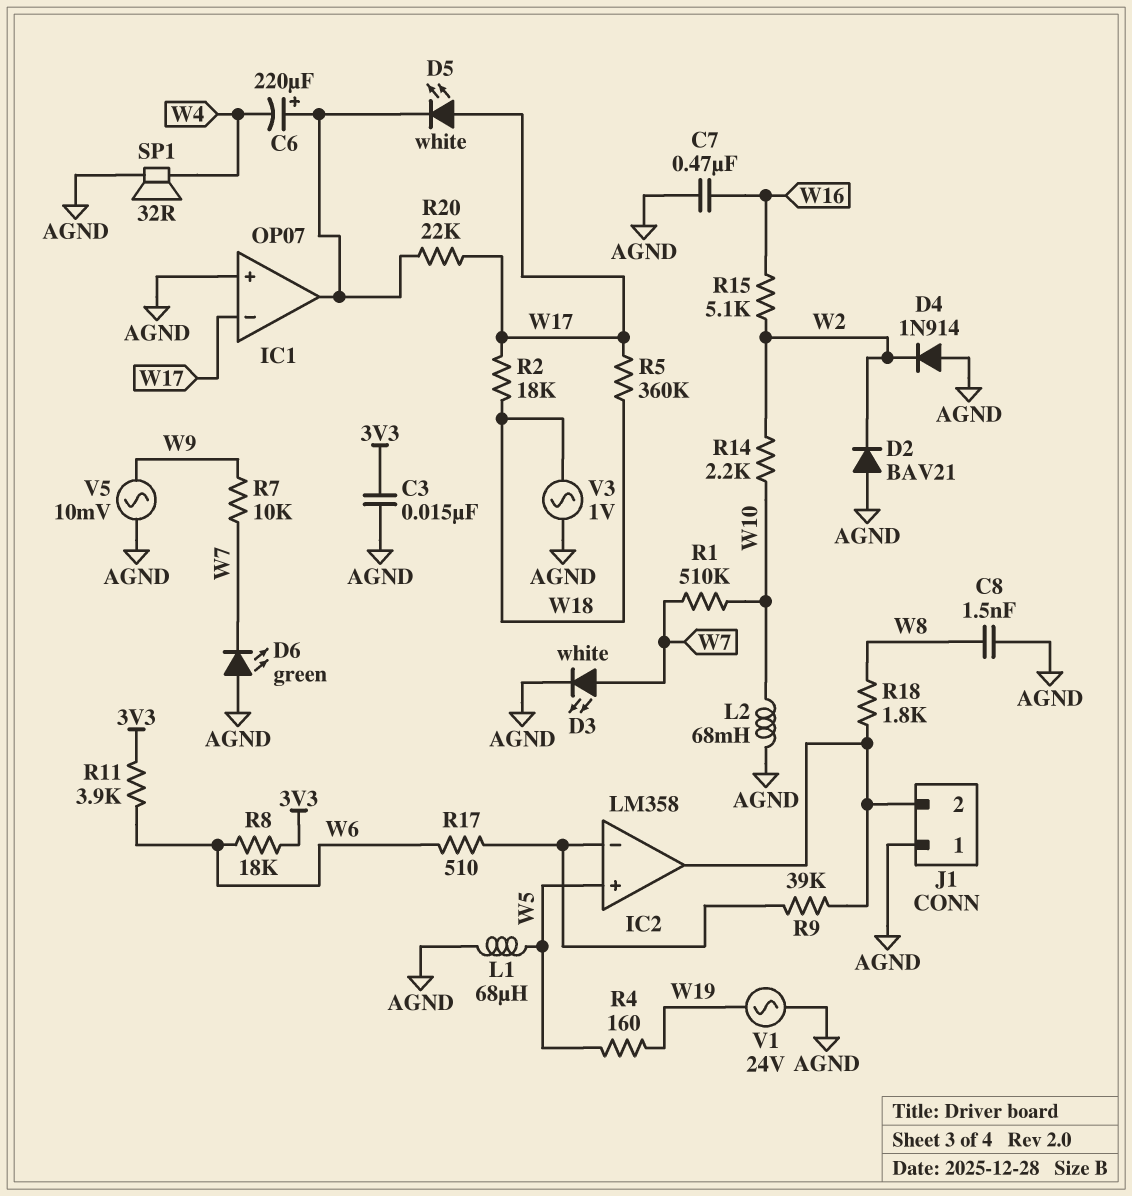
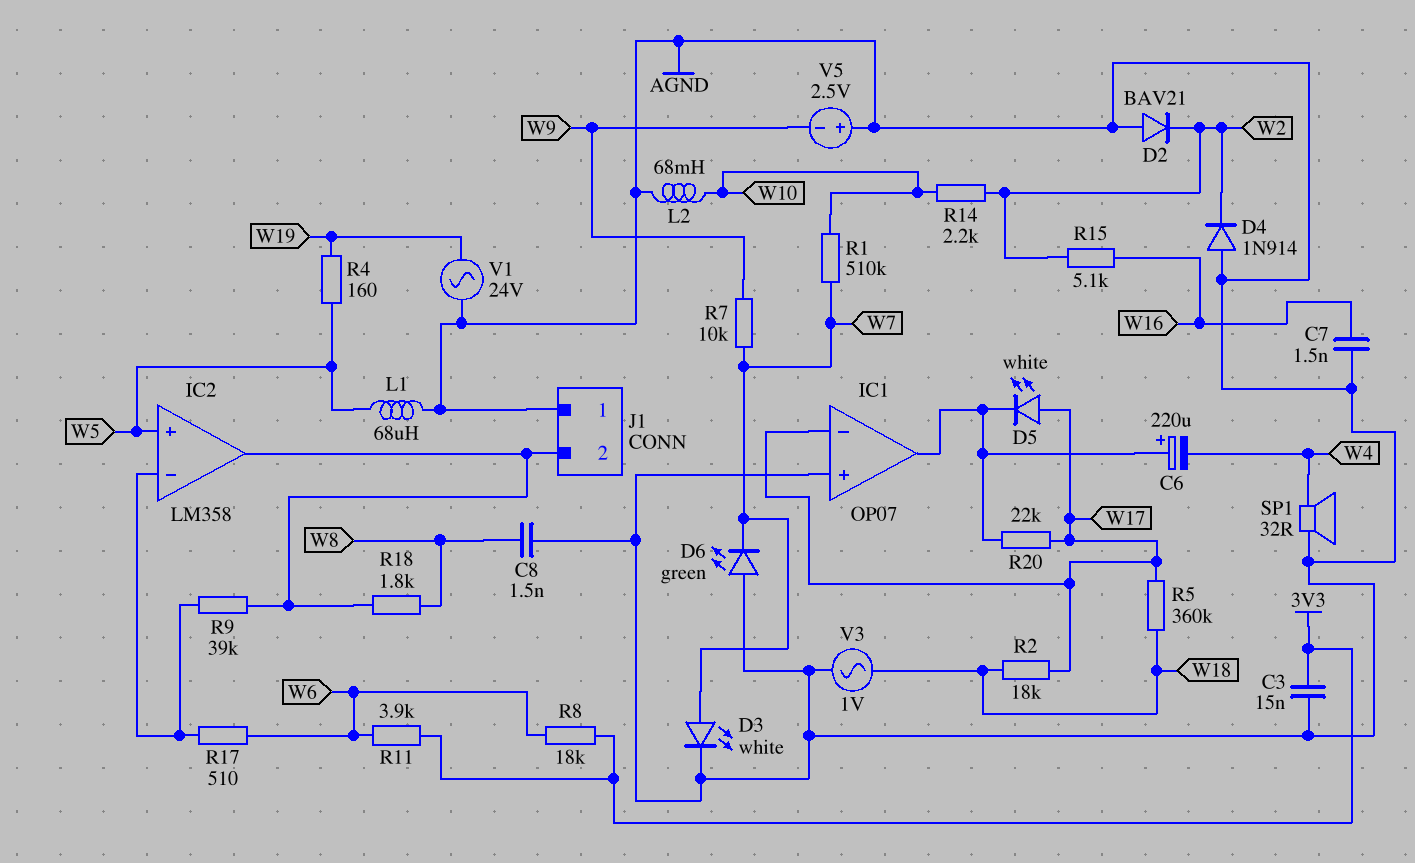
C7: 470nF (AGND, W16) -> 1.5nF (AGND, W16)
V5: AC 10mV (AGND, W9) -> 2.5V (plus AGND, minus W9)

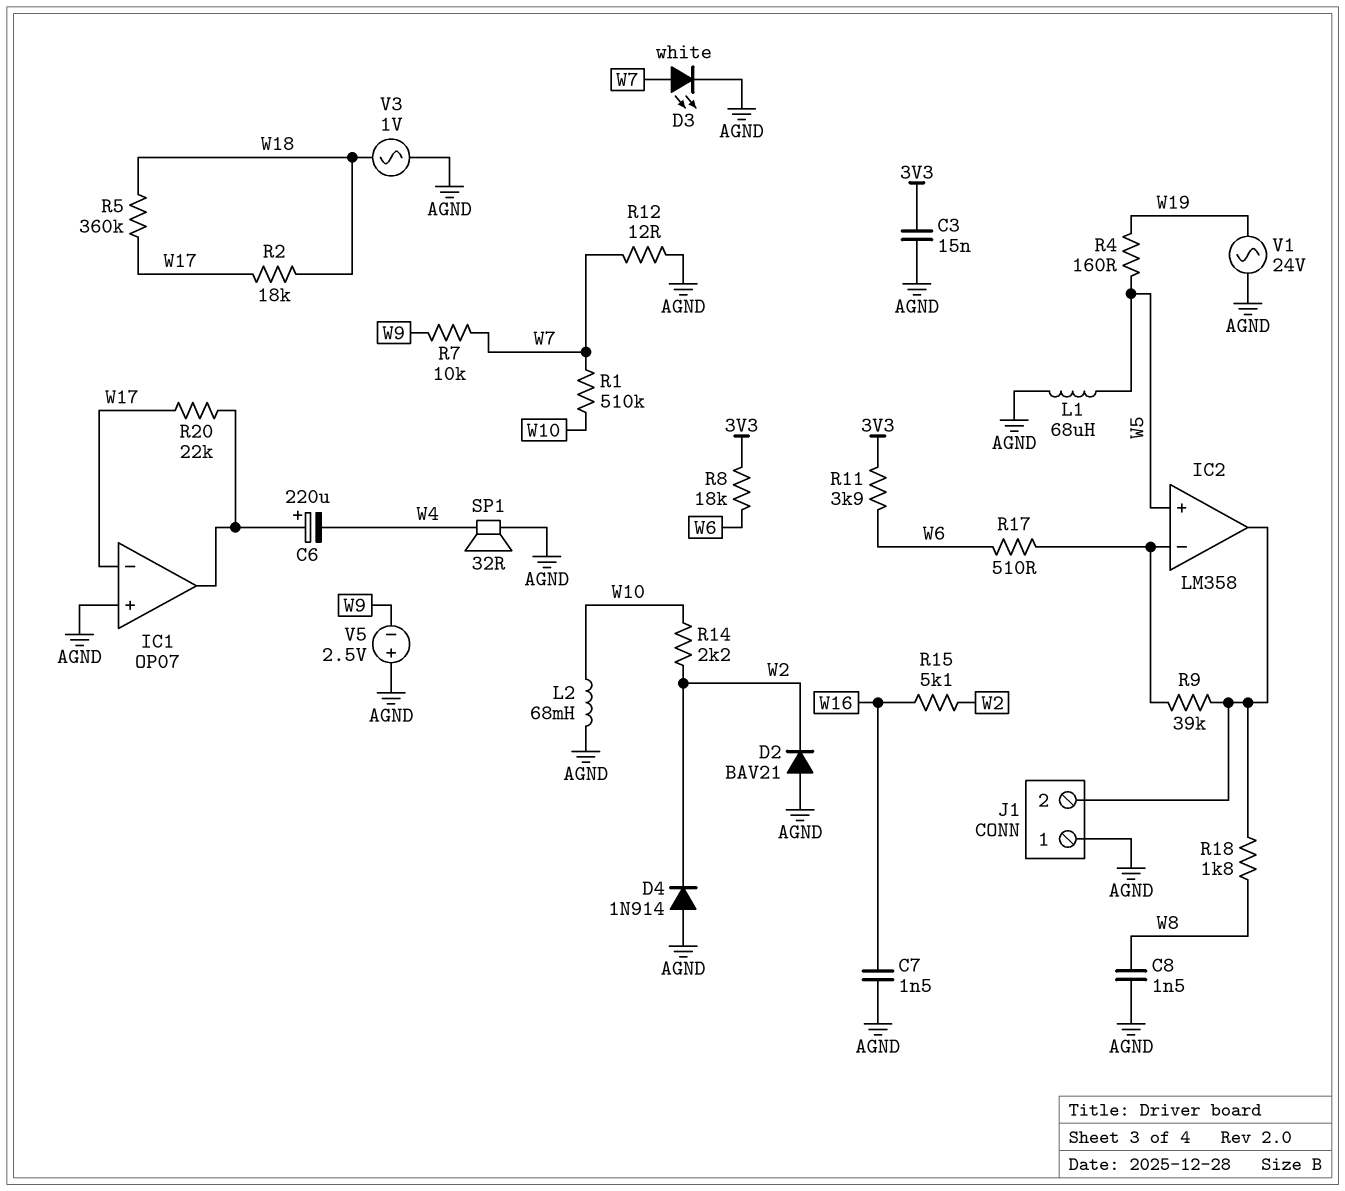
D5: LED white (A W17, K IC1/out) -> none
D6: LED green (A AGND, K W7) -> none
R12: none -> 12 (AGND, W7)

